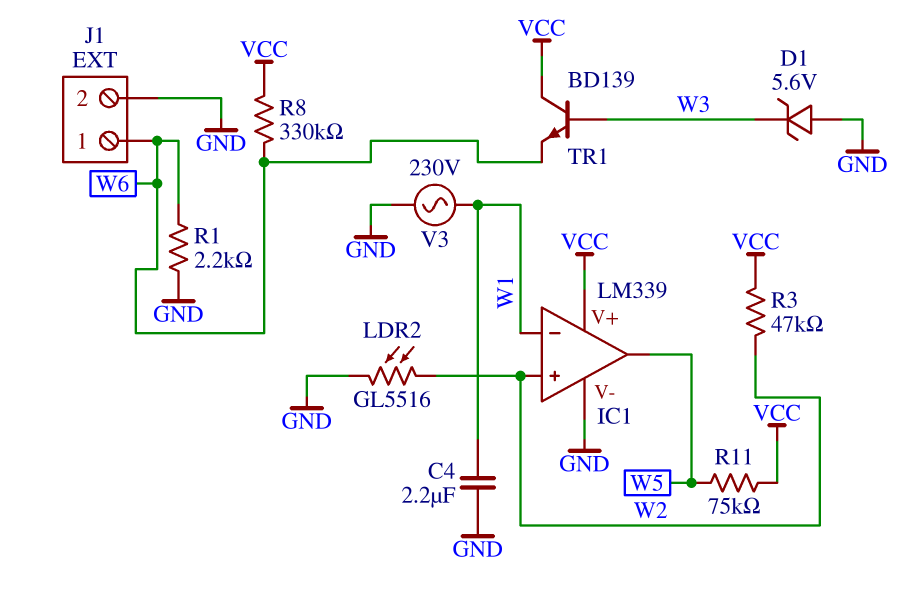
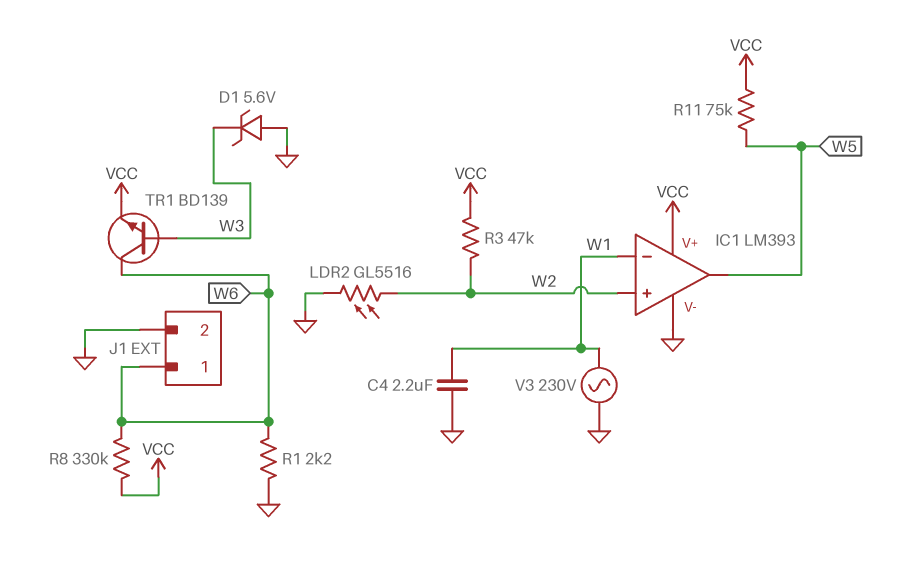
IC1: LM339 -> LM393
TR1: NPN BD139 (B W3, C VCC, E W6) -> NPN BD139 (B W3, C W6, E VCC)

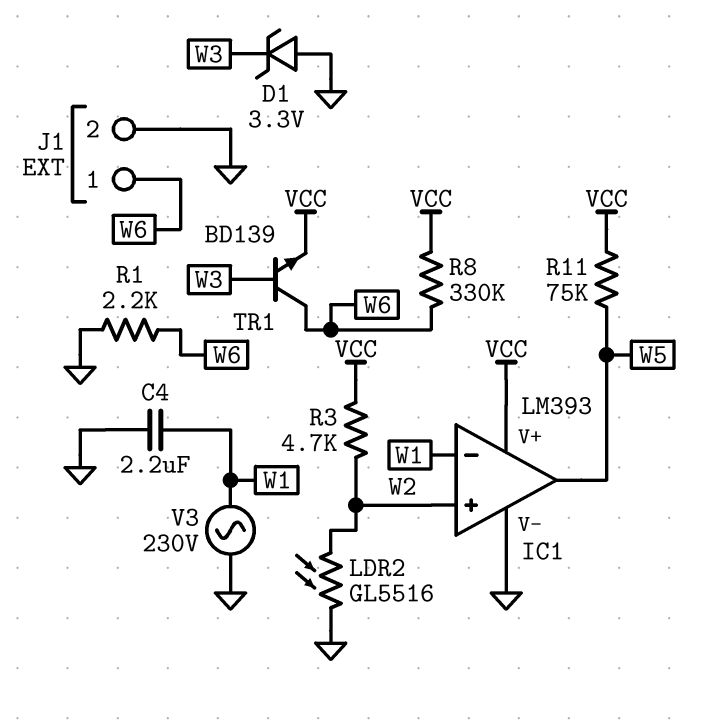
D1: zener 5.6V (A GND, K W3) -> zener 3.3V (A GND, K W3)
R3: 47k (VCC, W2) -> 4.7k (VCC, W2)

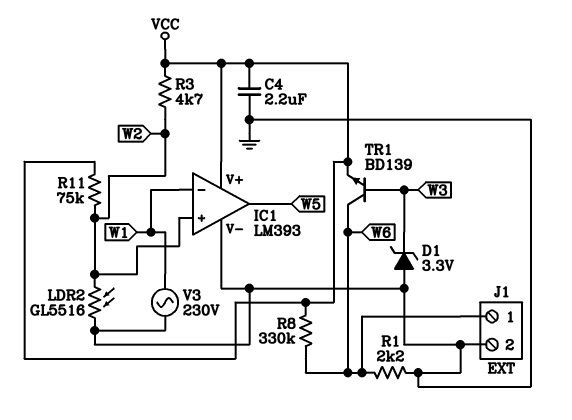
C4: 2.2uF (GND, W1) -> 2.2uF (GND, VCC)
R11: 75k (VCC, W5) -> 75k (VCC, W2)

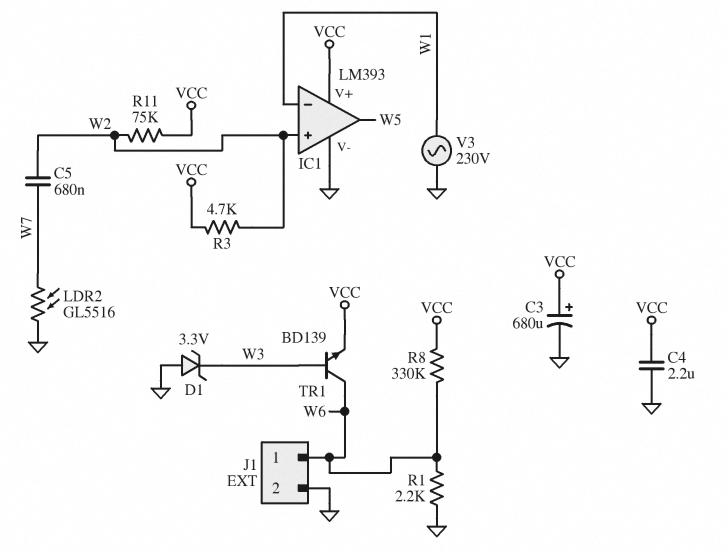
C3: none -> 680uF (plus VCC, minus GND)
C5: none -> 680nF (W2, W7)
LDR2: GL5516 (GND, W2) -> GL5516 (GND, W7)

